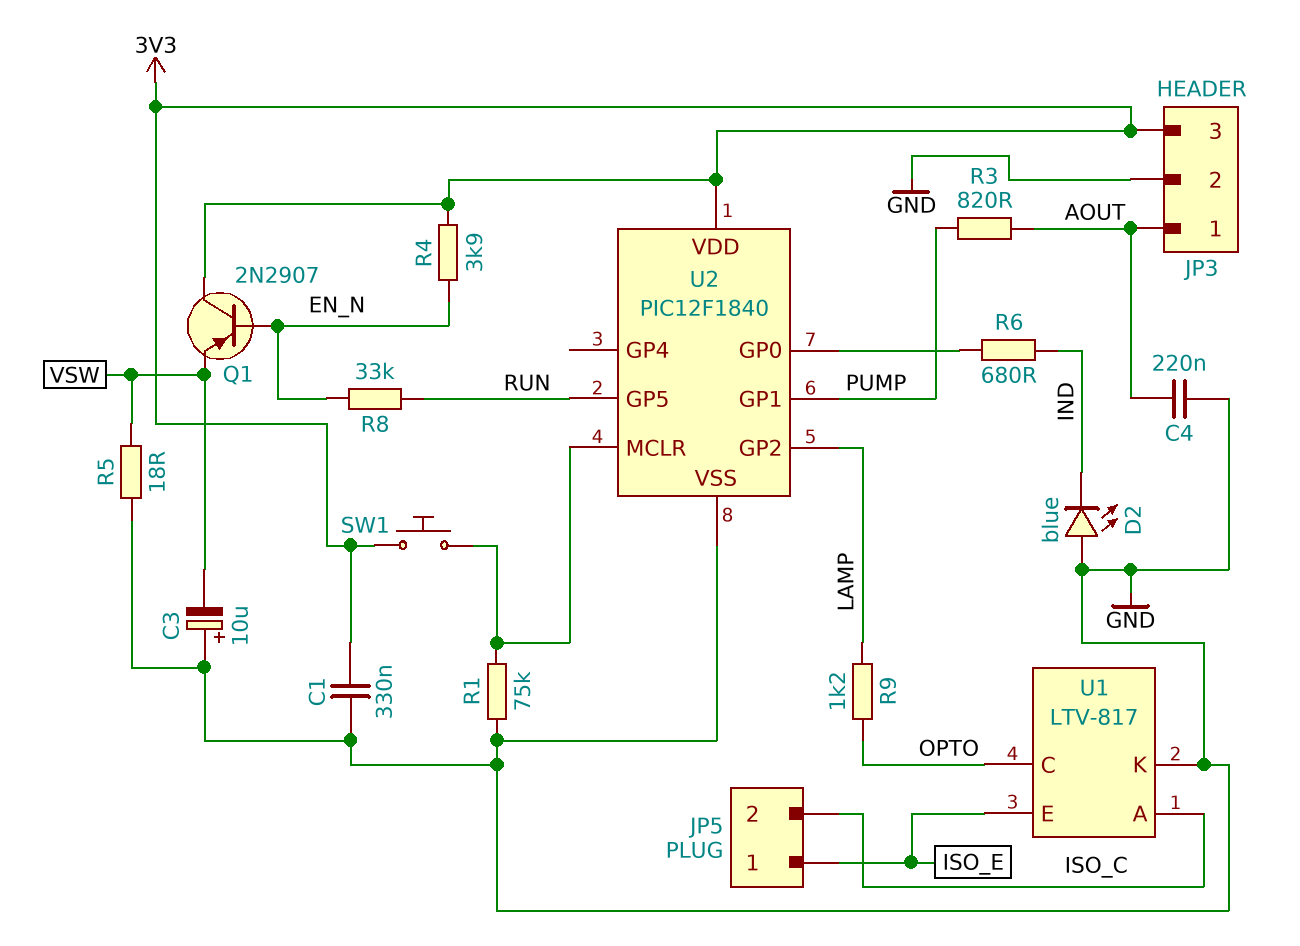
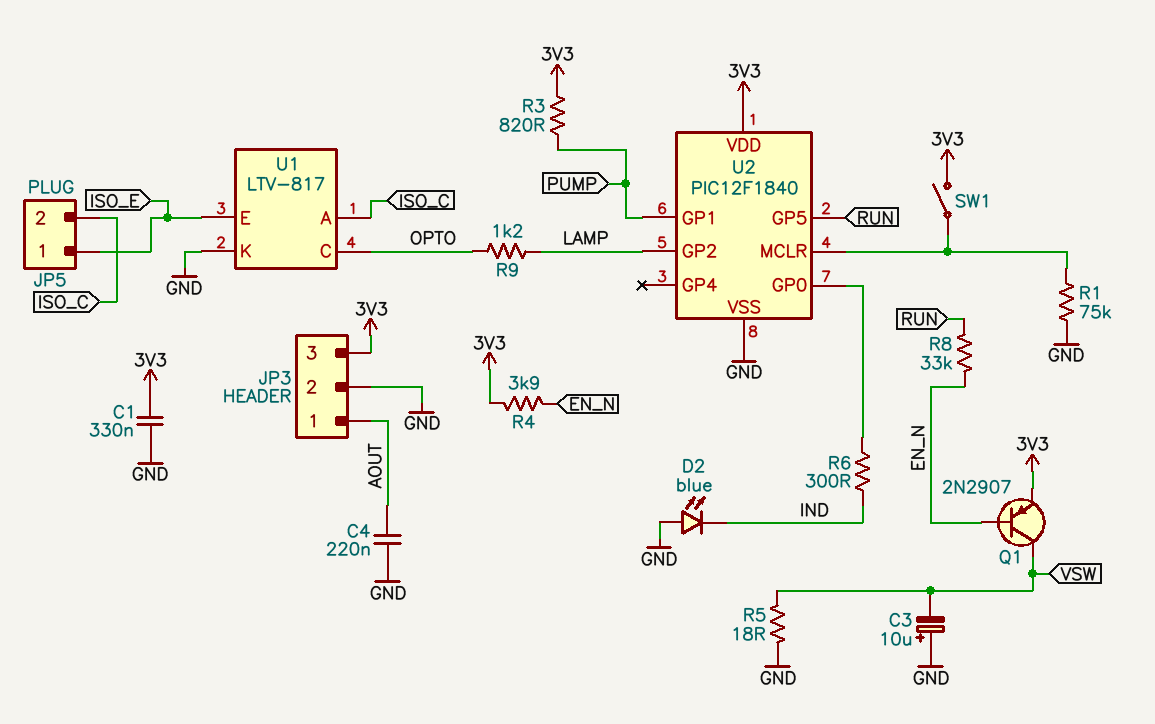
Q1: PNP 2N2907 (B EN_N, C 3V3, E VSW) -> PNP 2N2907 (B EN_N, C VSW, E 3V3)
R3: 820 (AOUT, PUMP) -> 820 (3V3, PUMP)
R6: 680 (IND, U2/GP0) -> 300 (IND, U2/GP0)
SW1: button (3V3, U2/MCLR) -> switch (3V3, U2/MCLR)

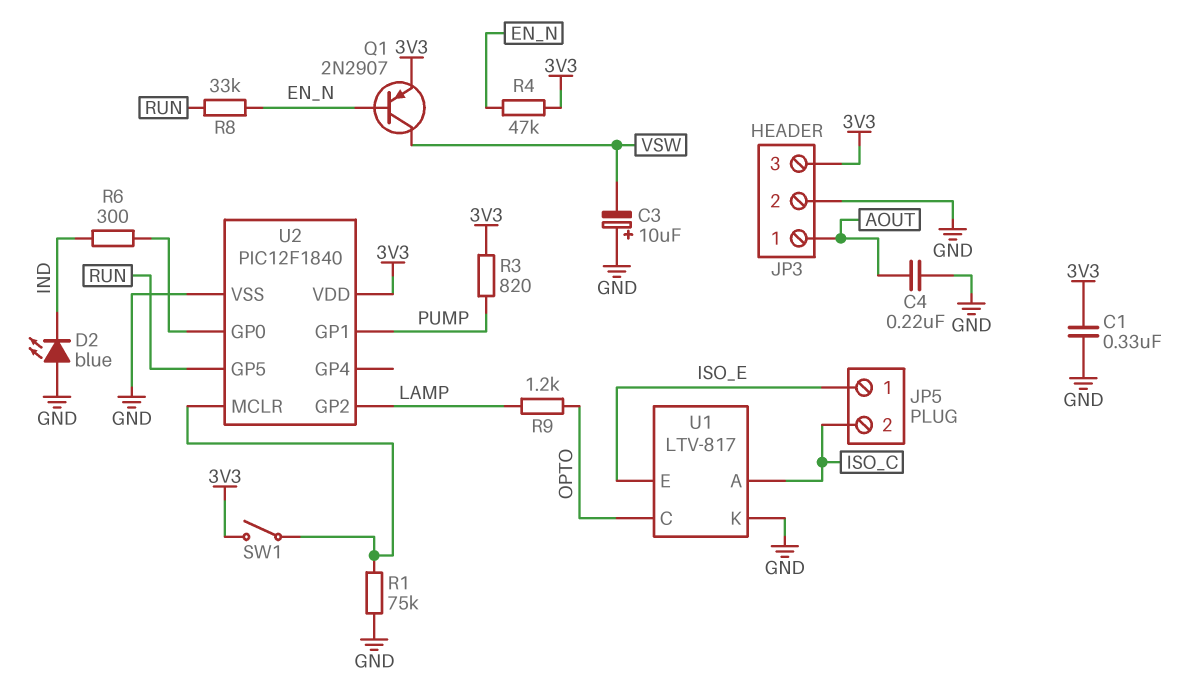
R4: 3.9k (3V3, EN_N) -> 47k (3V3, EN_N)
R5: 18 (GND, VSW) -> none

